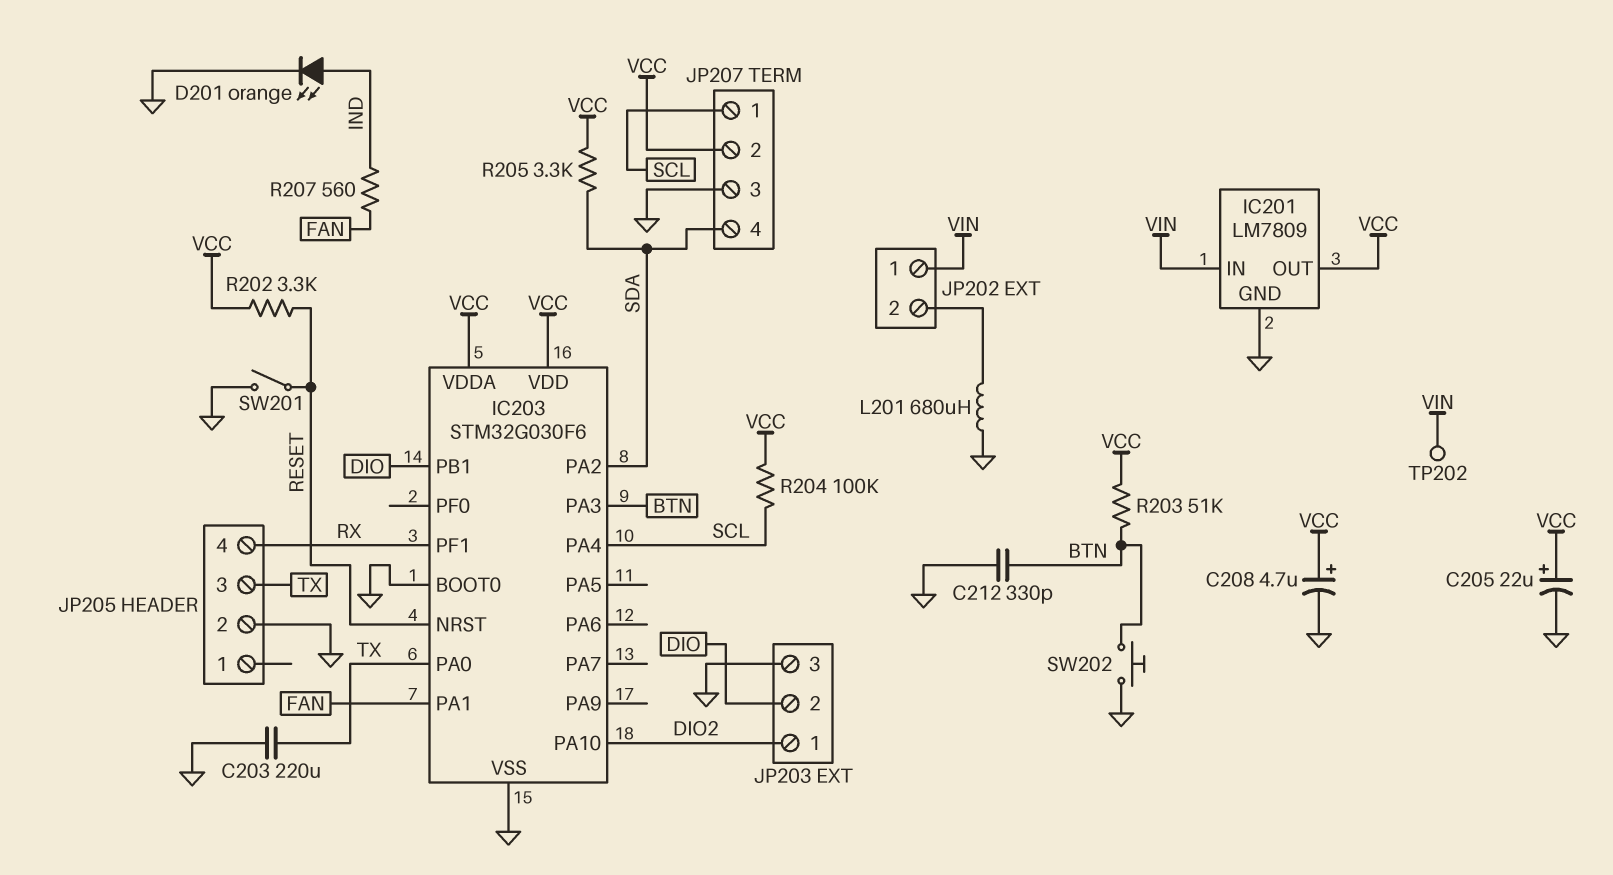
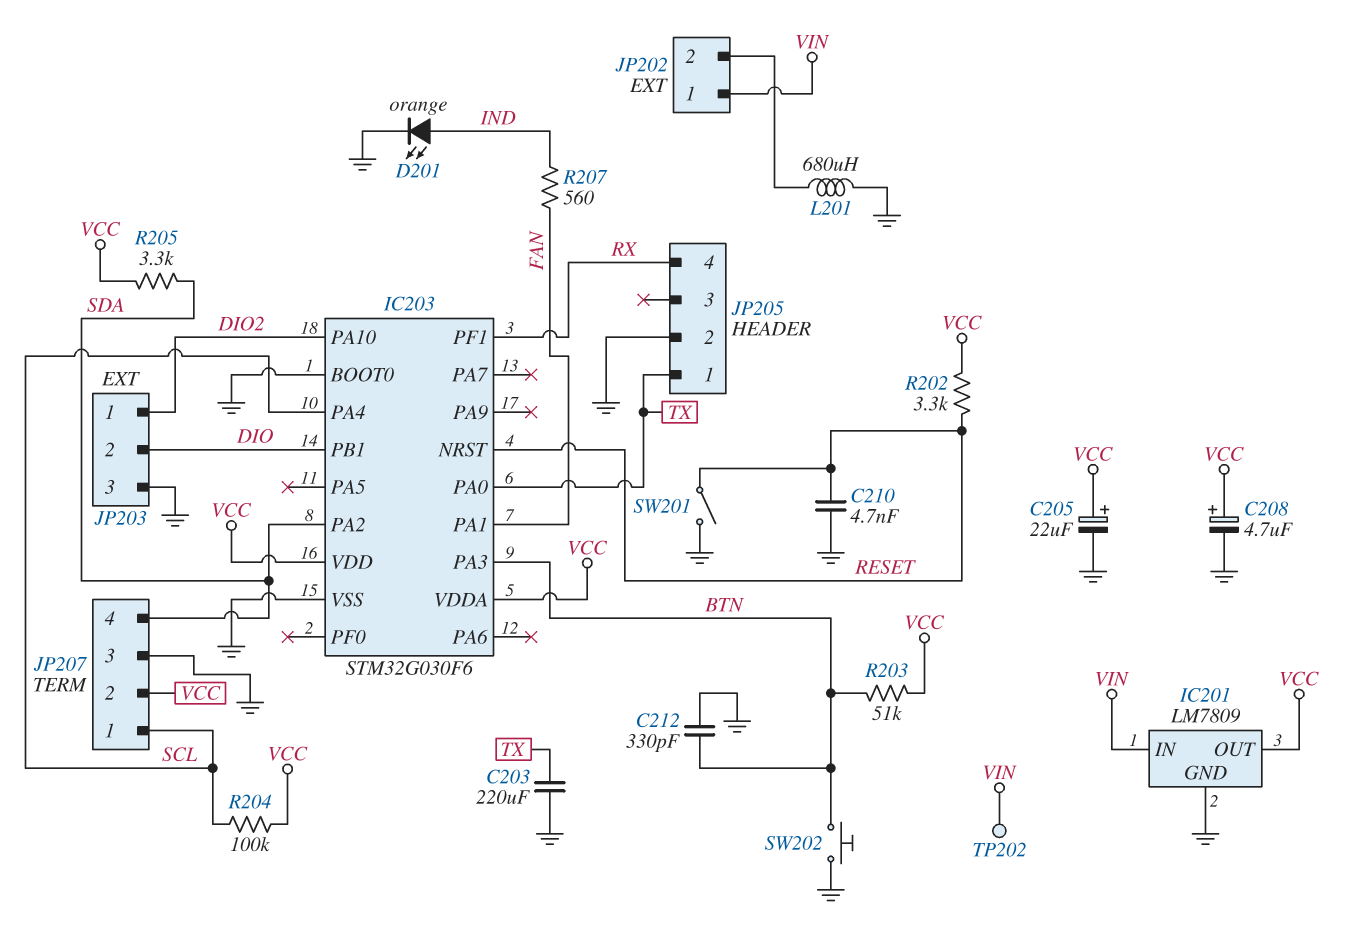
C210: none -> 4.7nF (GND, RESET)
JP205 pin 1: none -> TX
JP205 pin 3: TX -> none

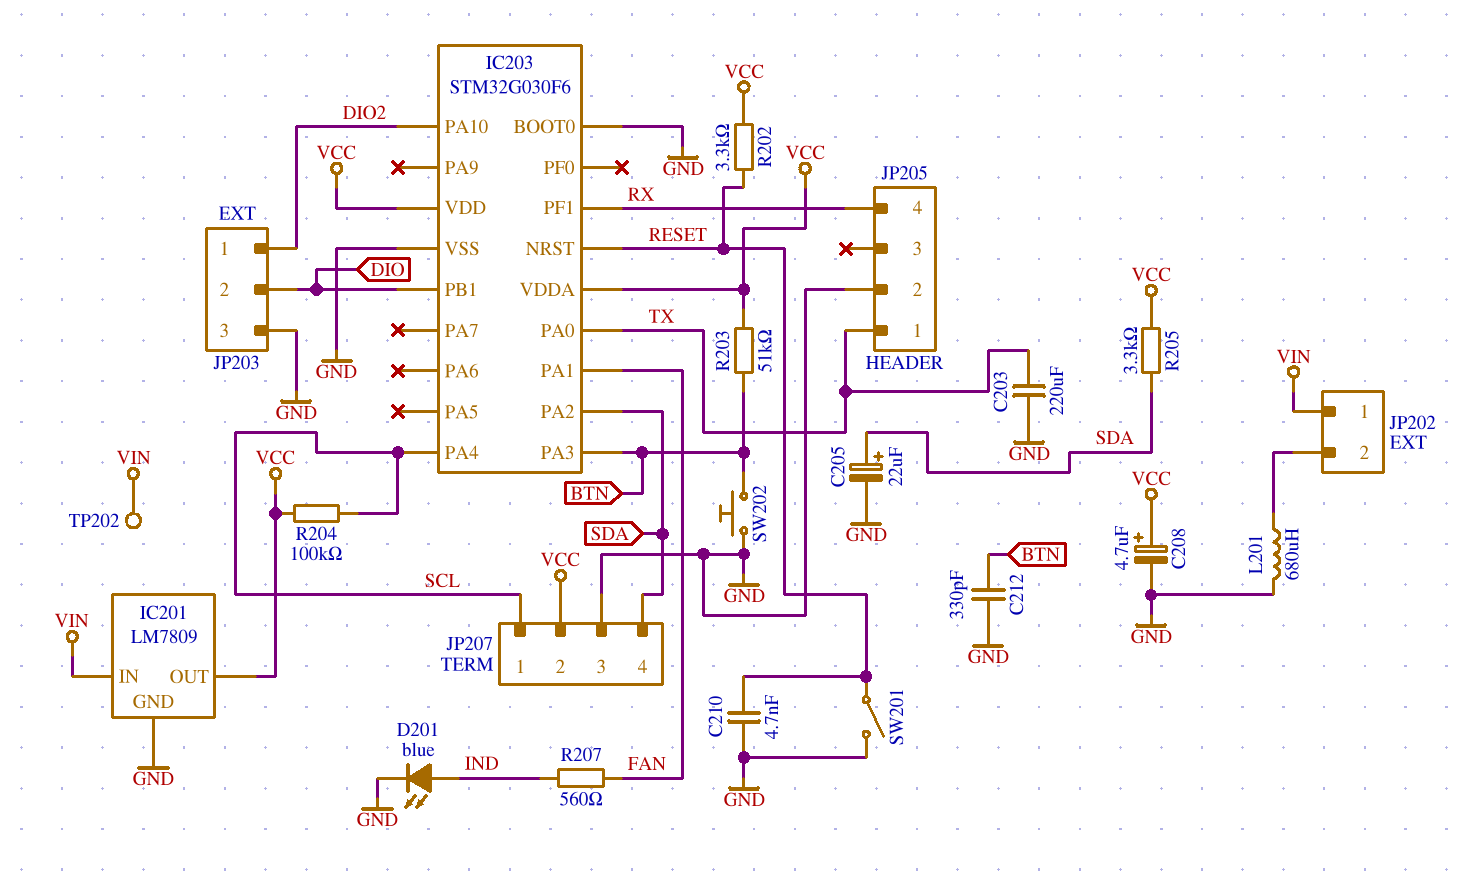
C205: 22uF (plus VCC, minus GND) -> 22uF (plus SDA, minus GND)
D201: LED orange (A IND, K GND) -> LED blue (A IND, K GND)

